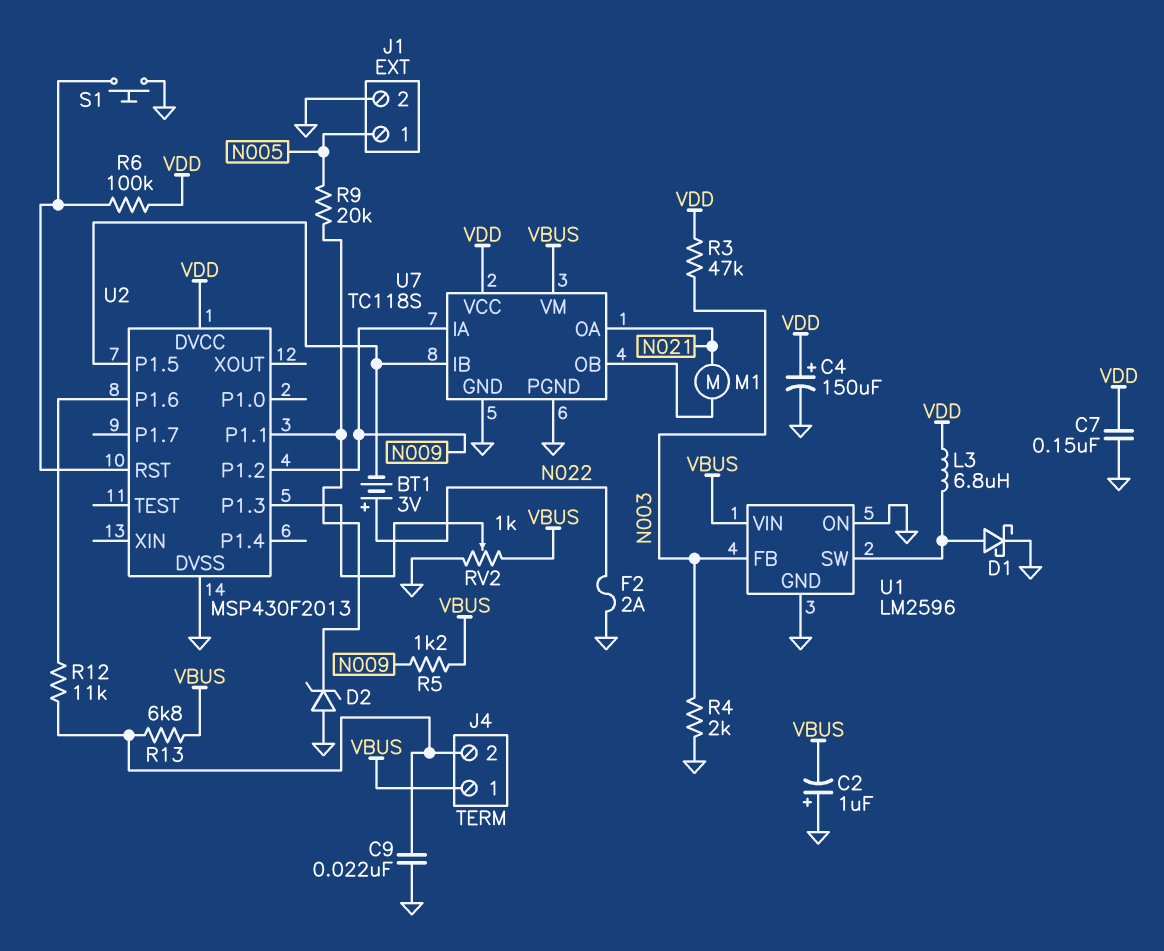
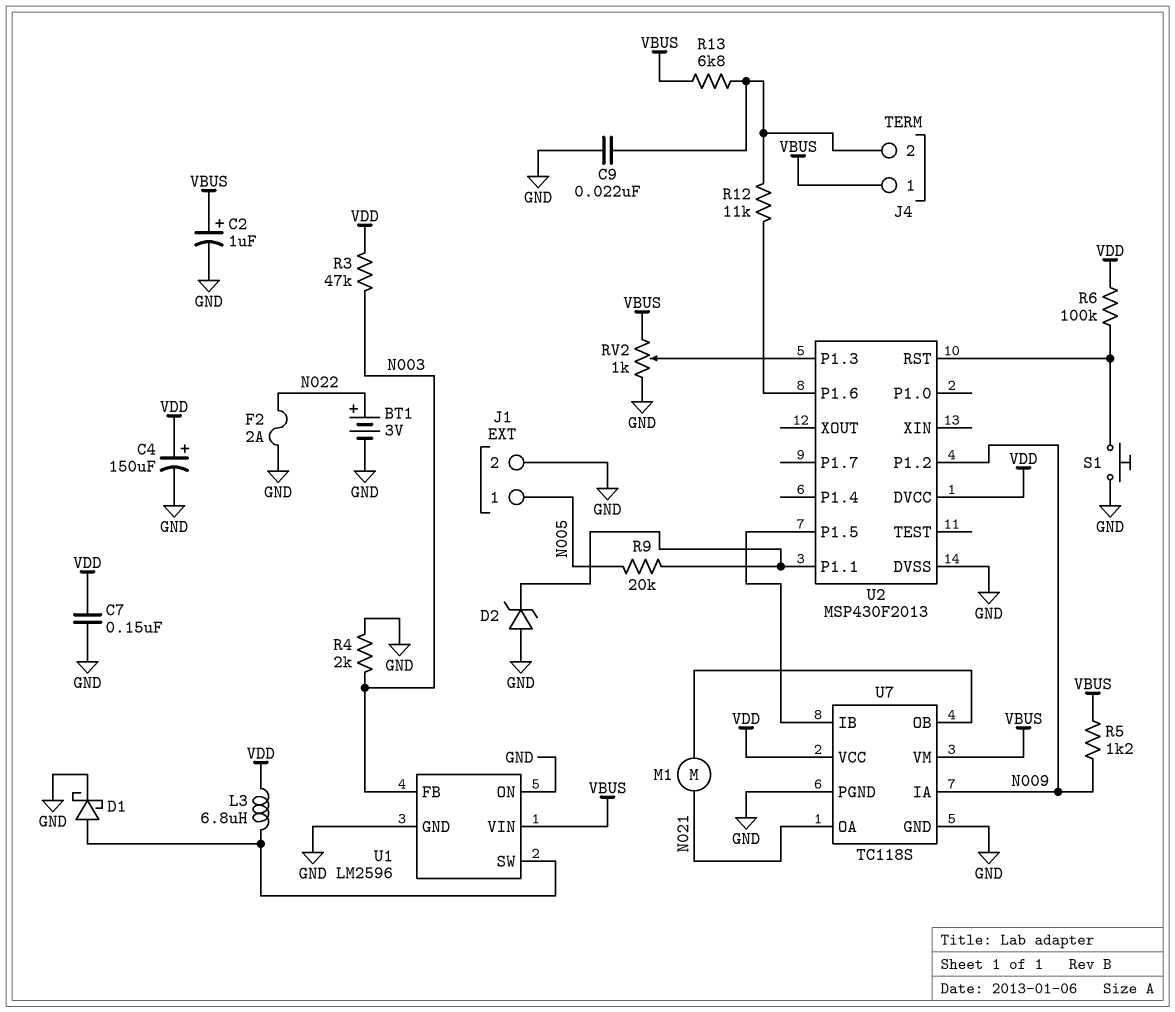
BT1: 3V (plus N022, minus U2/P1.5) -> 3V (plus N022, minus GND)
C2: 1uF (plus GND, minus VBUS) -> 1uF (plus VBUS, minus GND)

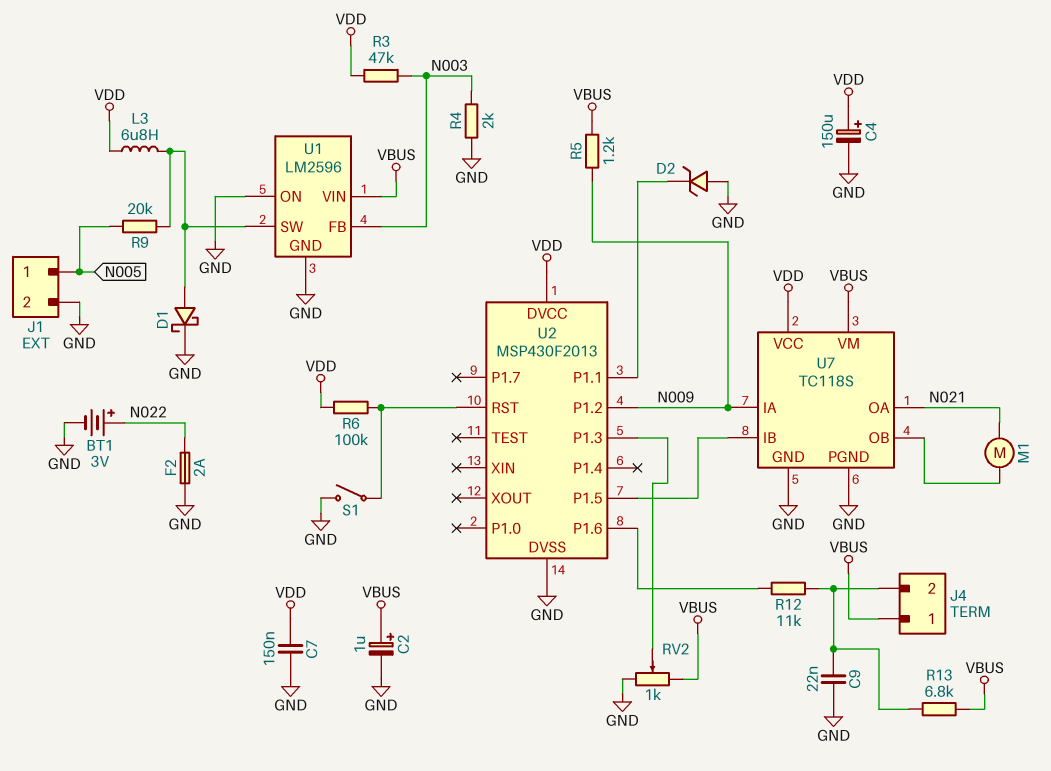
R9: 20k (N005, U2/P1.1) -> 20k (N005, U1/SW)
S1: button (GND, U2/RST) -> switch (GND, U2/RST)

